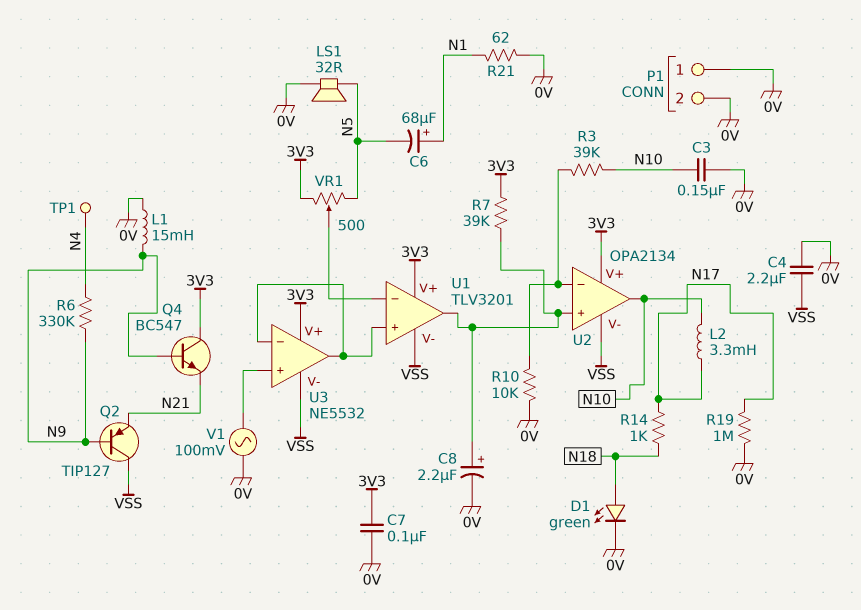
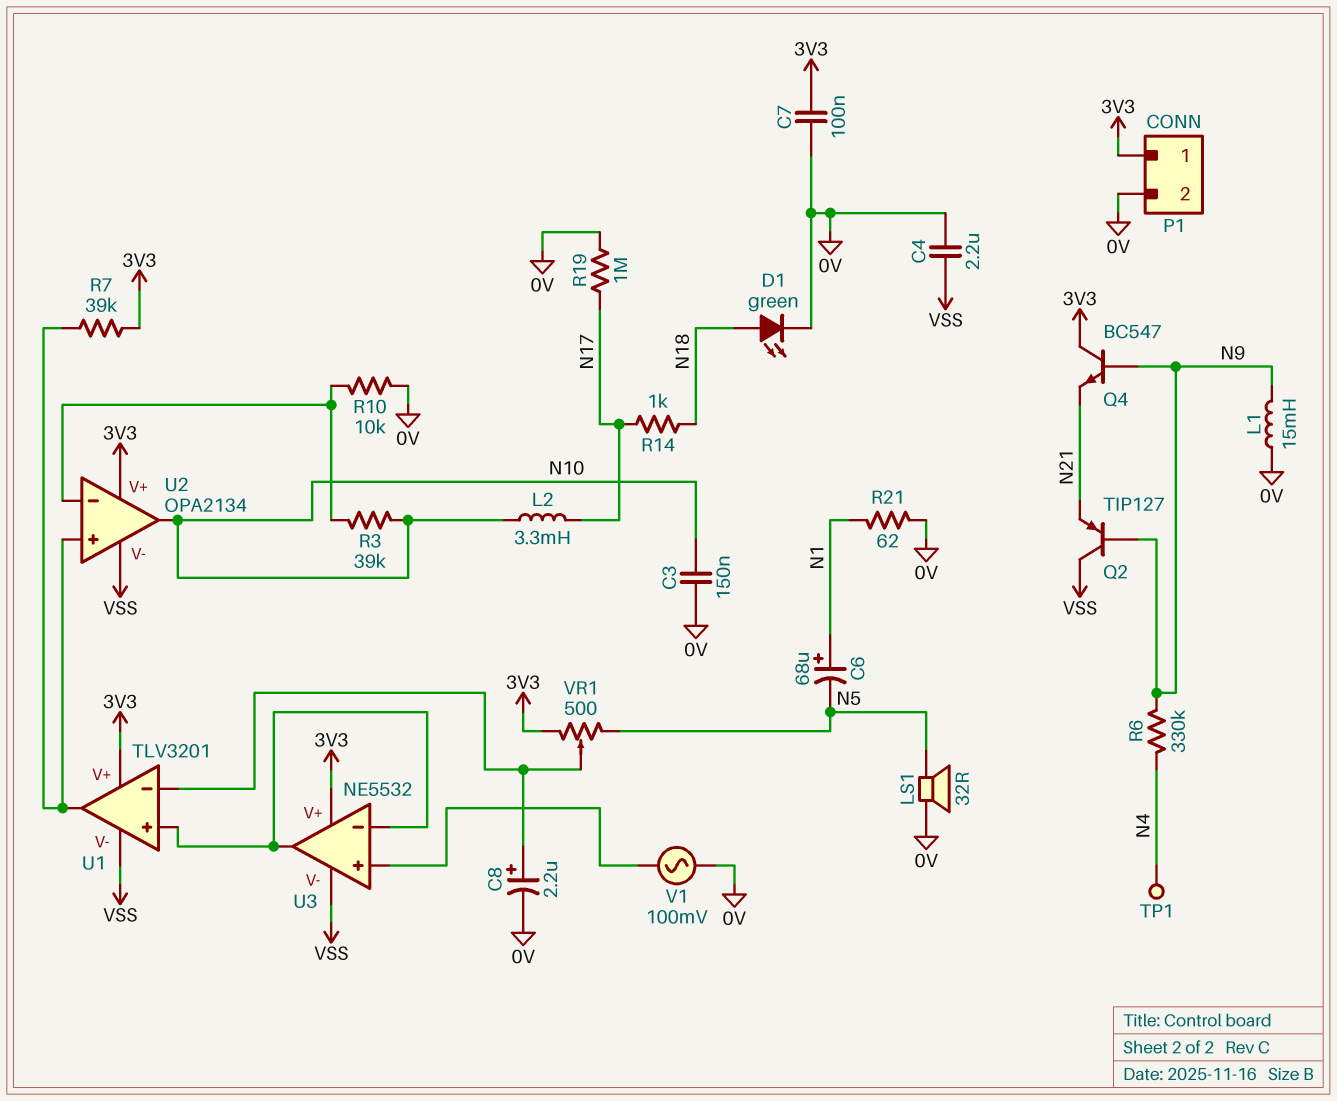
C8: 2.2uF (plus U1/out, minus 0V) -> 2.2uF (plus U1/in-, minus 0V)
P1 pin 1: 0V -> 3V3

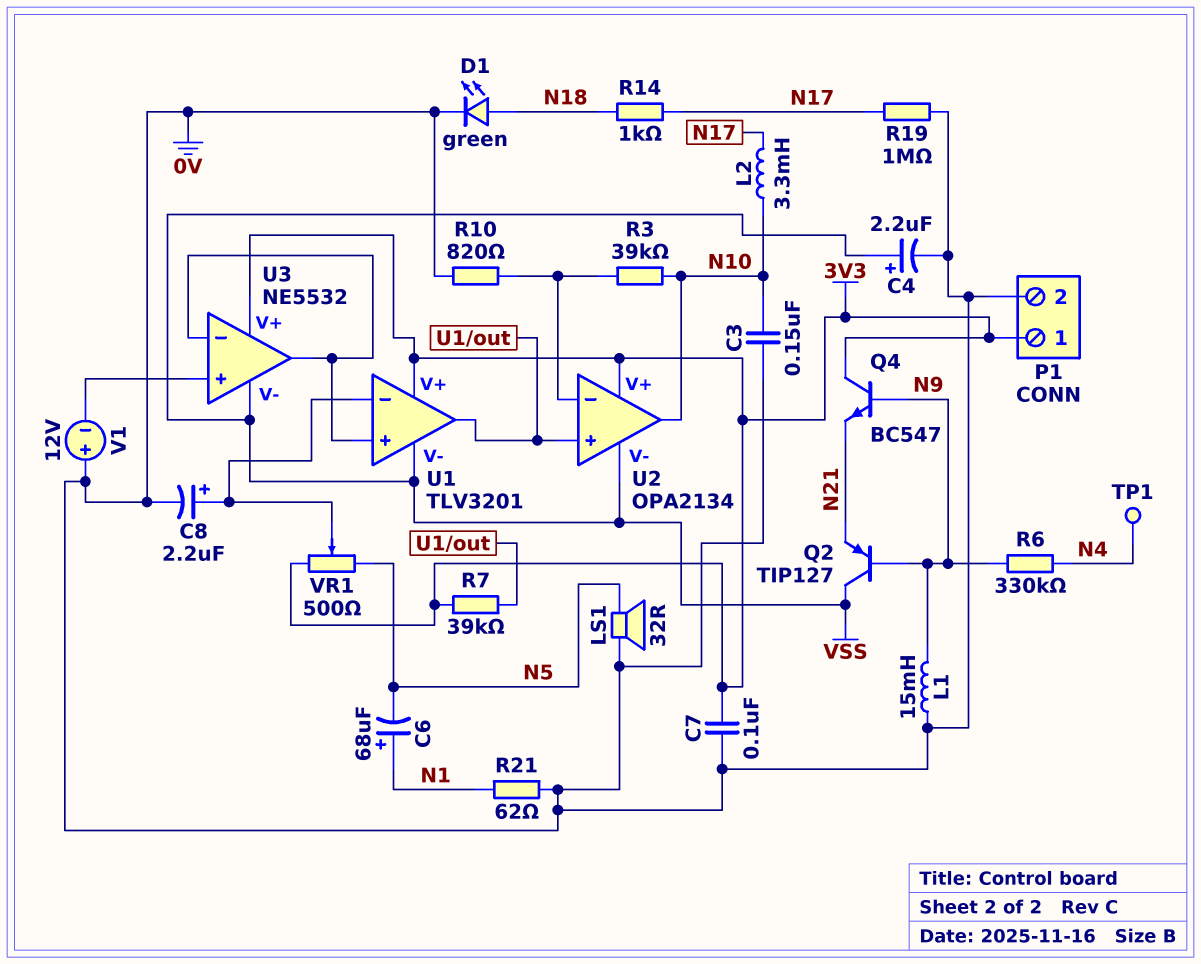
C4: 2.2uF (0V, VSS) -> 2.2uF (plus VSS, minus 0V)
R10: 10k (0V, U2/in-) -> 820 (0V, U2/in-)
V1: AC 100mV (0V, U3/in+) -> 12V (plus 0V, minus U3/in+)

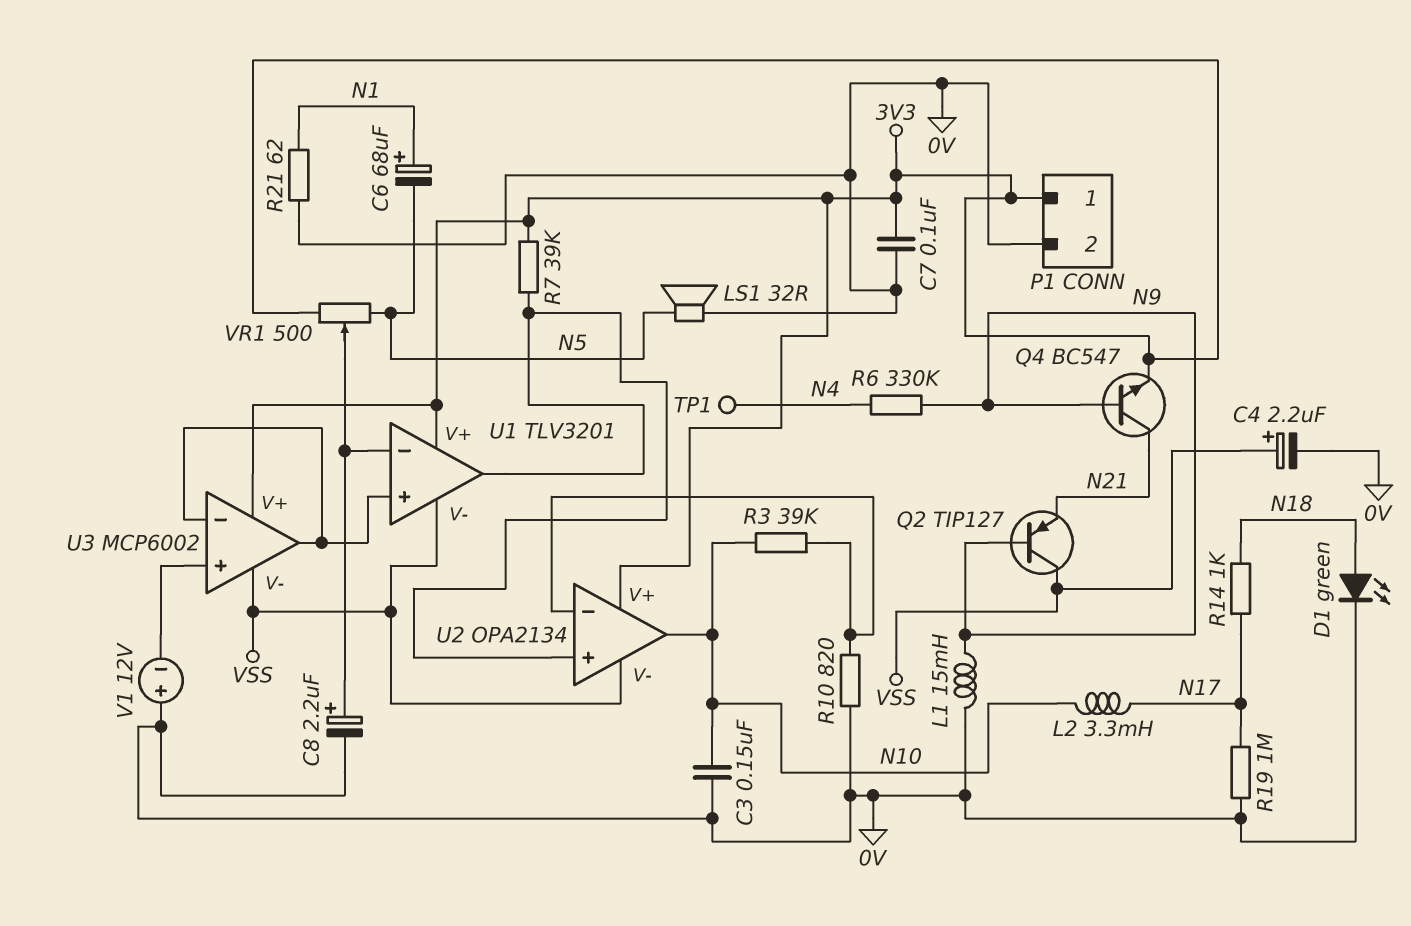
Q4: NPN BC547 (B N9, C 3V3, E N21) -> NPN BC547 (B N9, C N21, E 3V3)
U3: NE5532 -> MCP6002

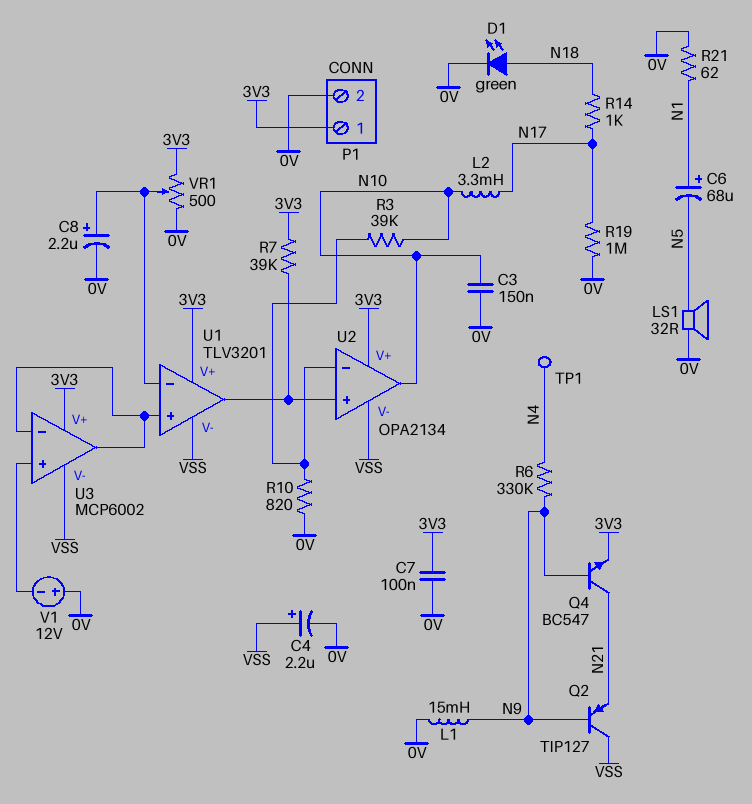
VR1: 500 (3V3, N5, wiper U1/in-) -> 500 (0V, 3V3, wiper U1/in-)

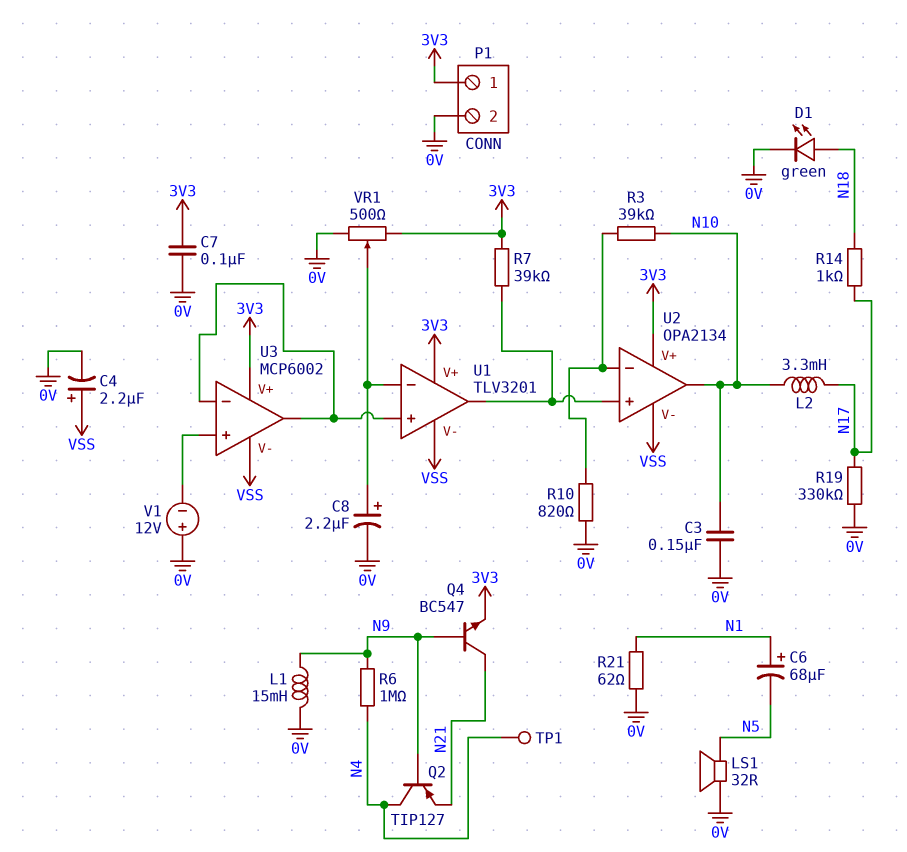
Q2: PNP TIP127 (B N9, C VSS, E N21) -> PNP TIP127 (B N9, C N4, E N21)
R6: 330k (N4, N9) -> 1M (N4, N9)
R19: 1M (0V, N17) -> 330k (0V, N17)

